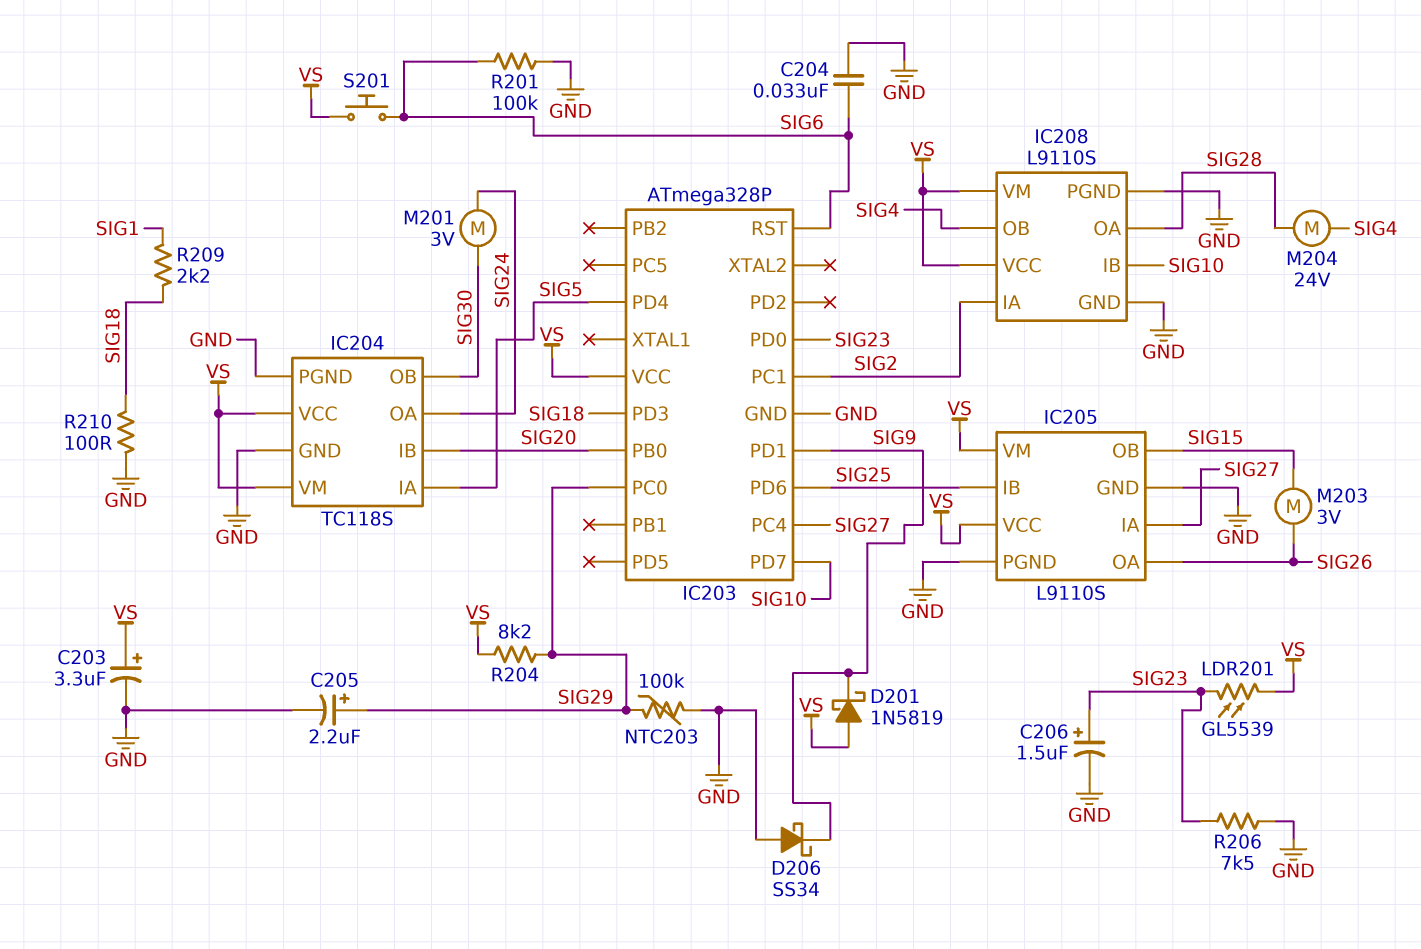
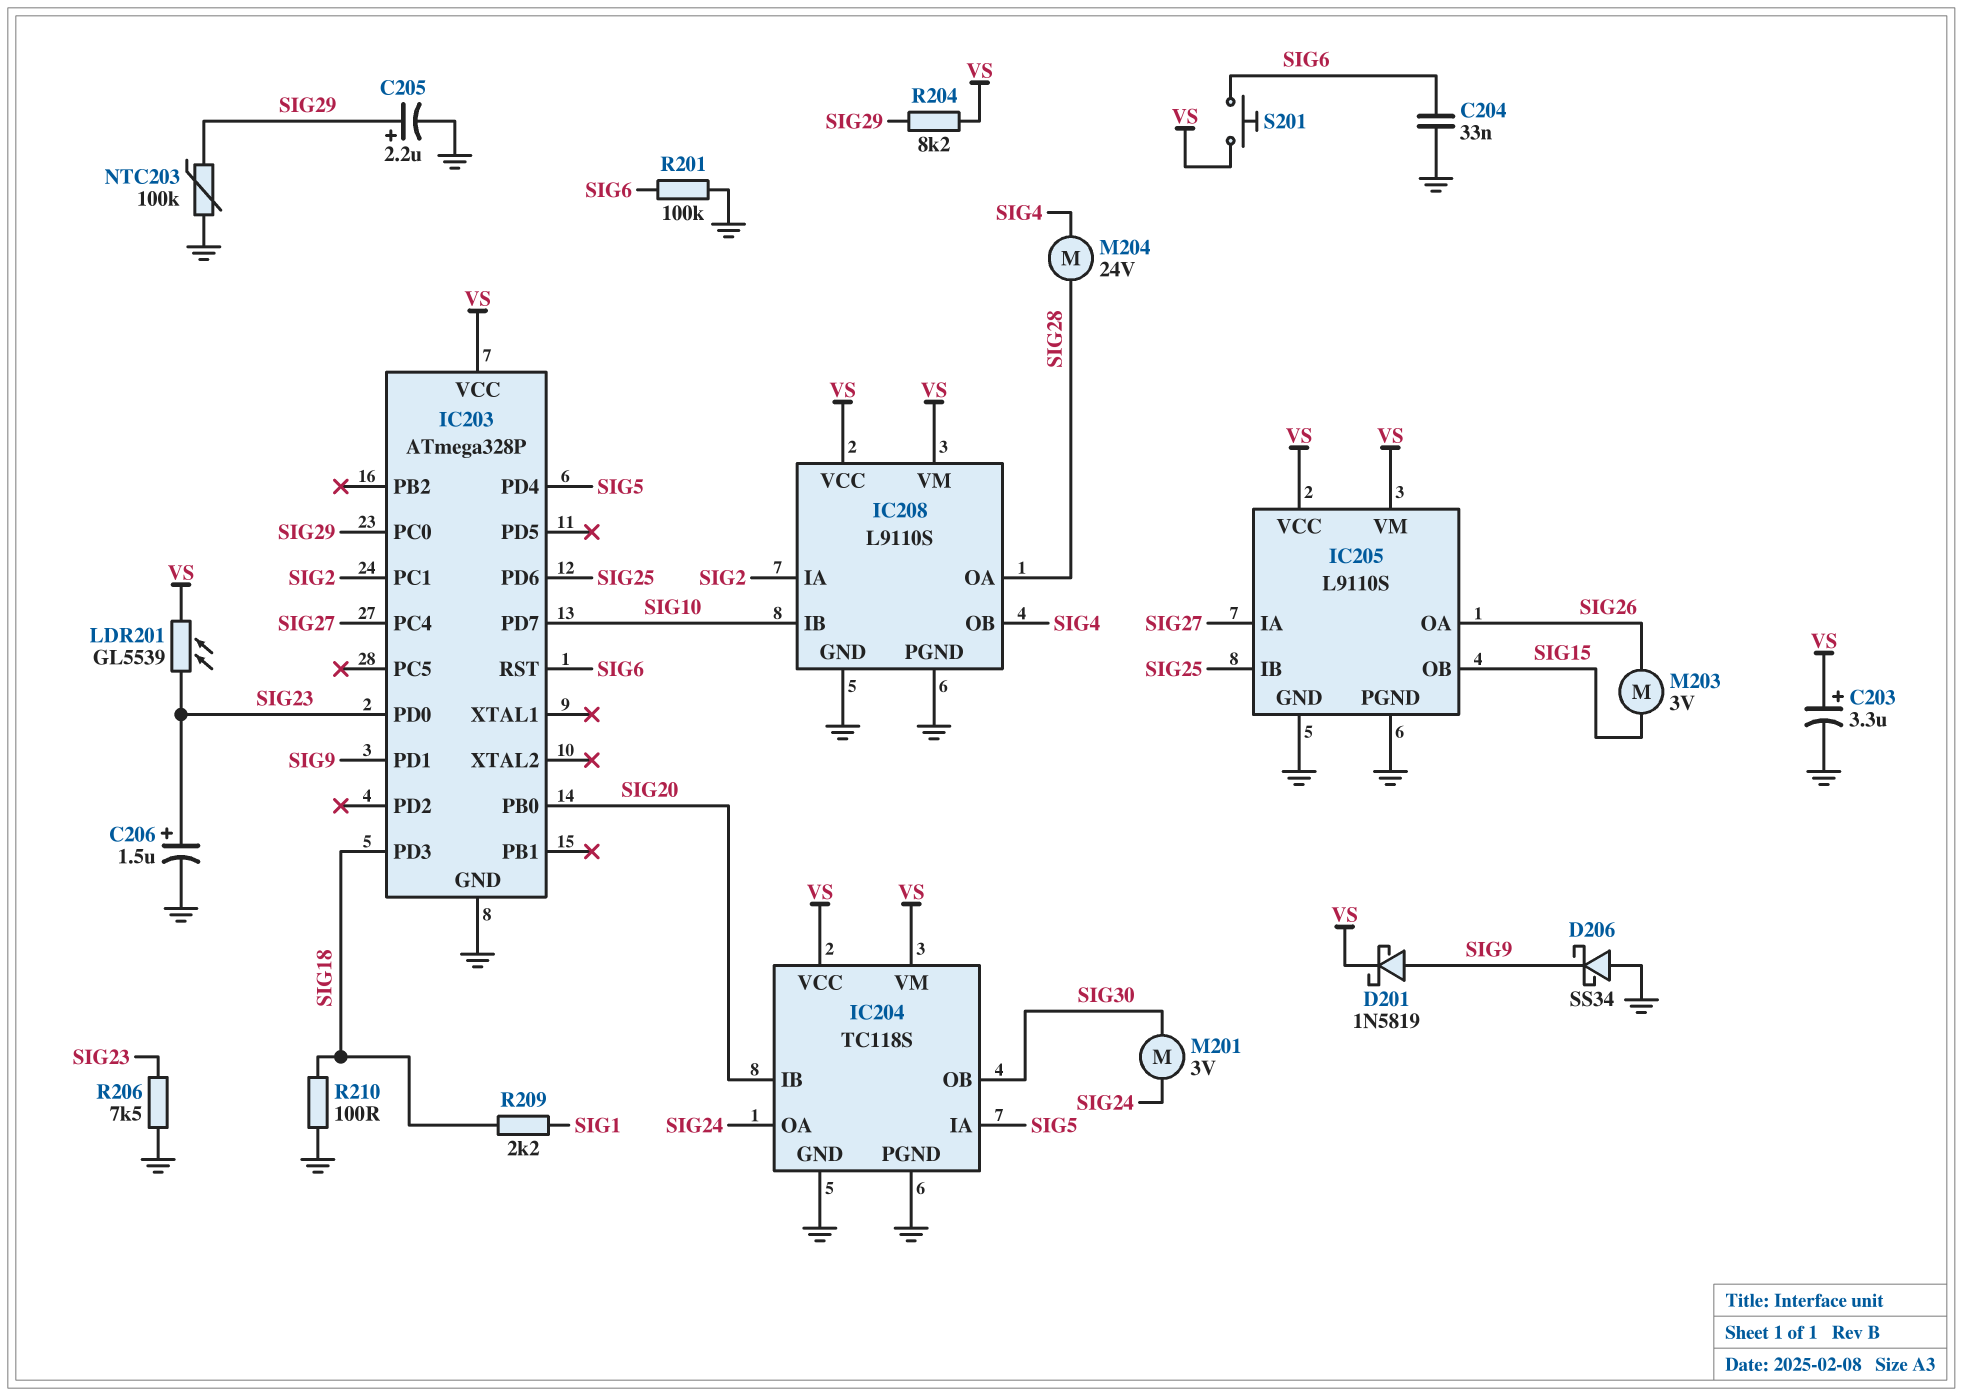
D201: schottky 1N5819 (A VS, K SIG9) -> schottky 1N5819 (A SIG9, K VS)

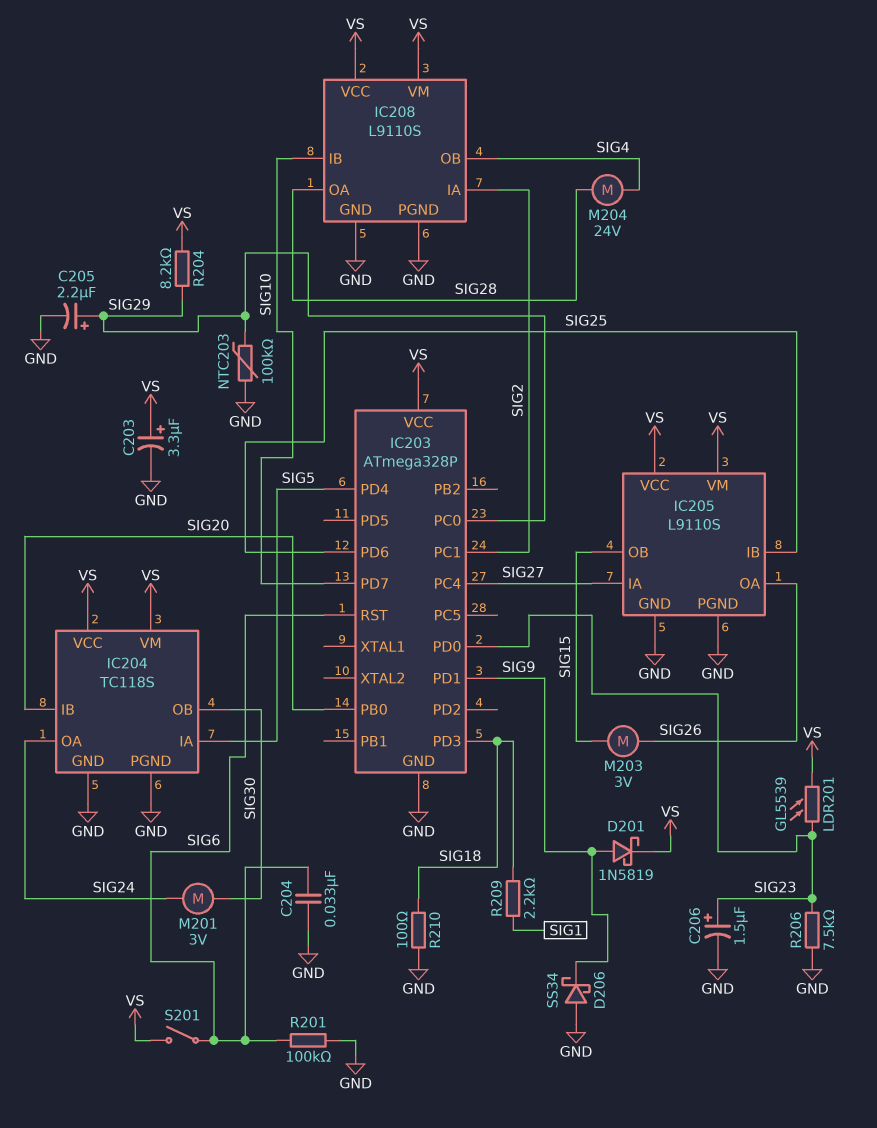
S201: button (SIG6, VS) -> switch (SIG6, VS)

